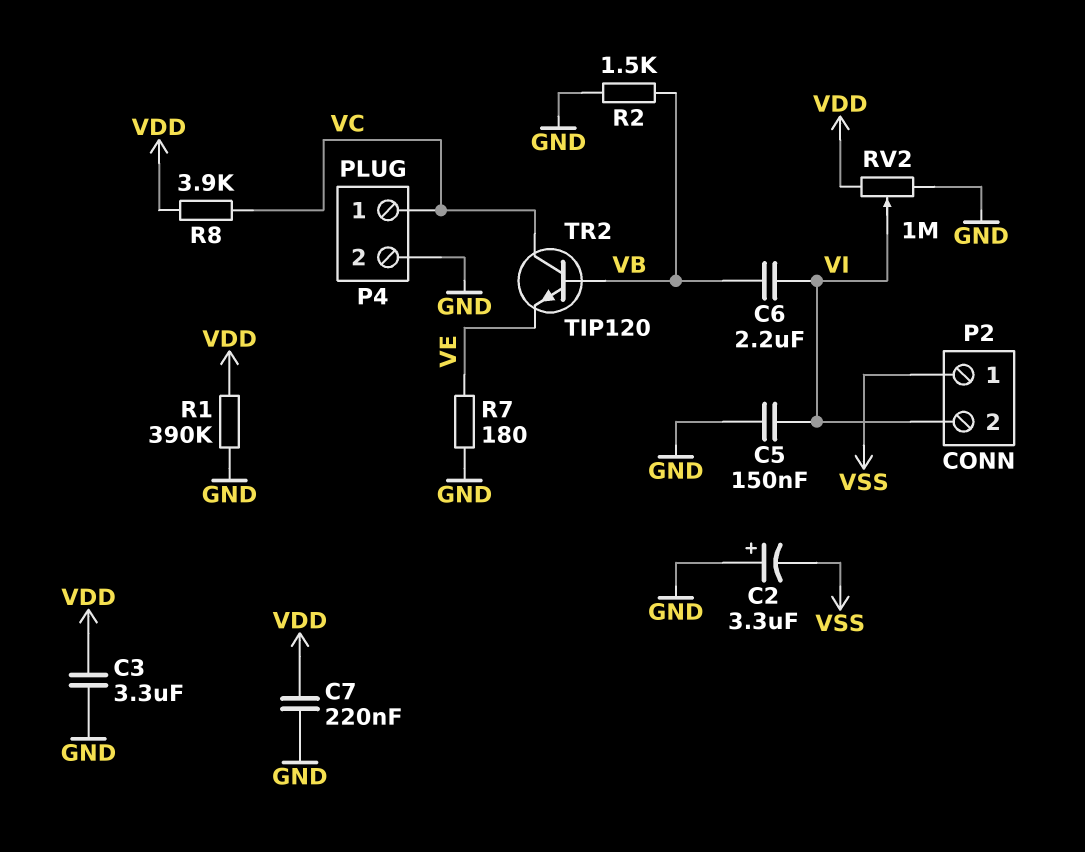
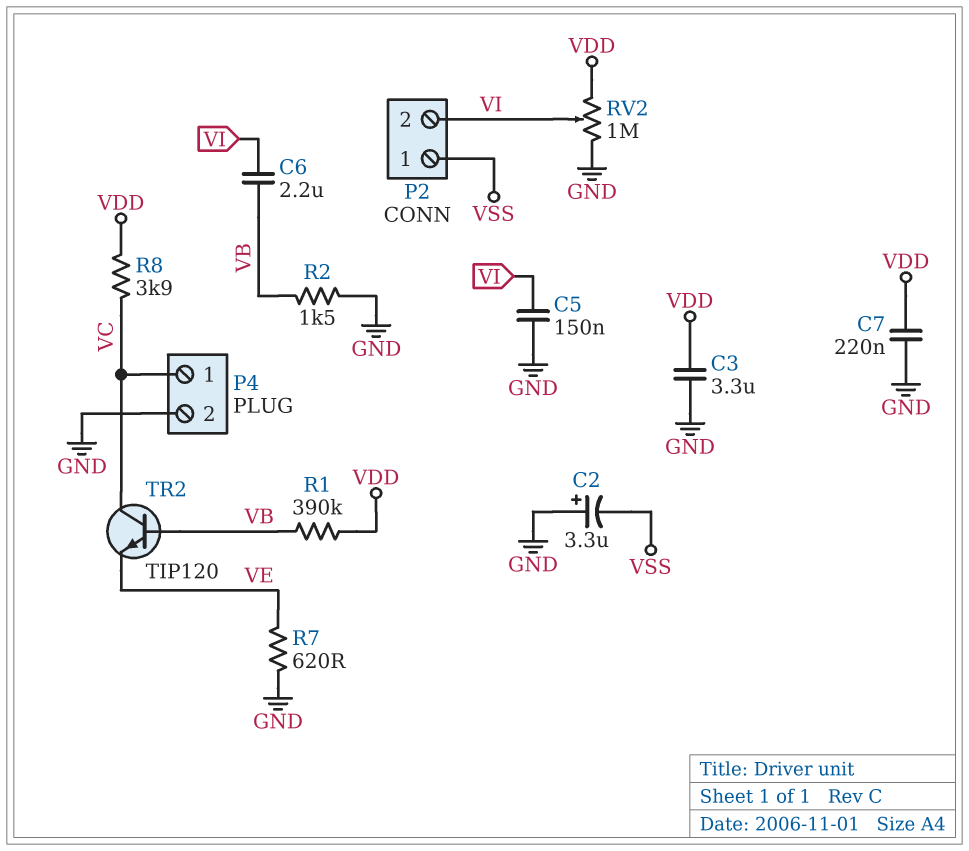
R1: 390k (GND, VDD) -> 390k (VB, VDD)
R7: 180 (GND, VE) -> 620 (GND, VE)

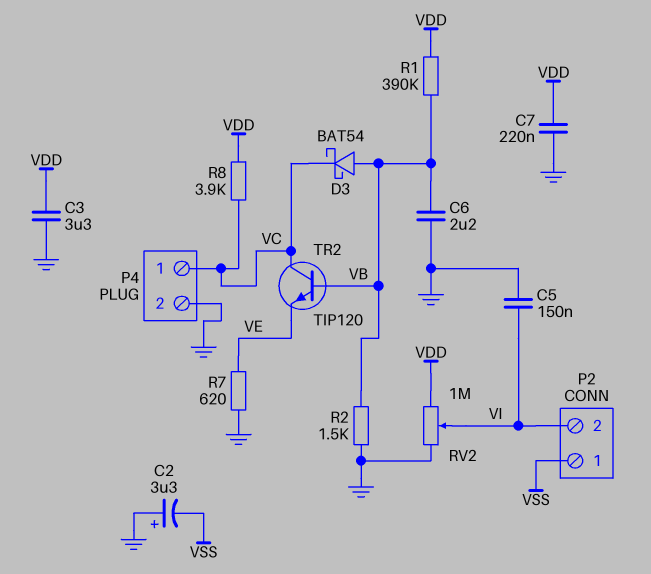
C6: 2.2uF (VB, VI) -> 2.2uF (GND, VB)
D3: none -> schottky BAT54 (A VB, K VC)

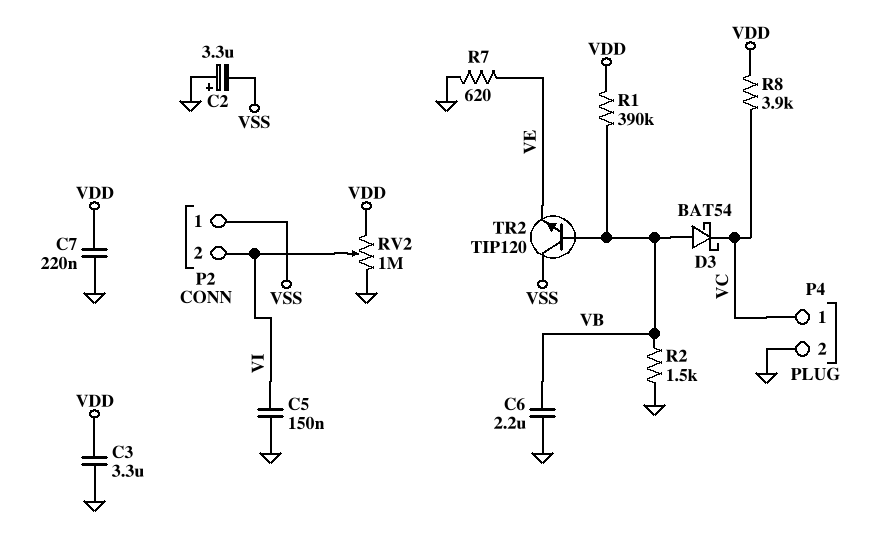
TR2: NPN TIP120 (B VB, C VC, E VE) -> NPN TIP120 (B VB, C VSS, E VE)

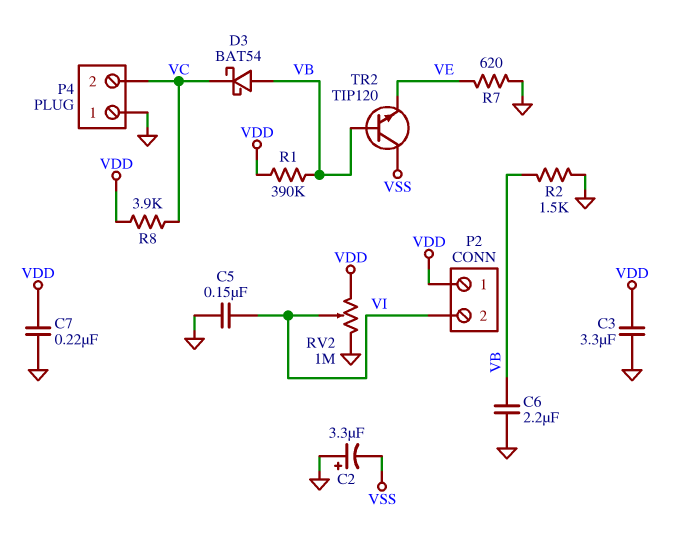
P2 pin 1: VSS -> VDD
P4 pin 1: VC -> GND
P4 pin 2: GND -> VC

